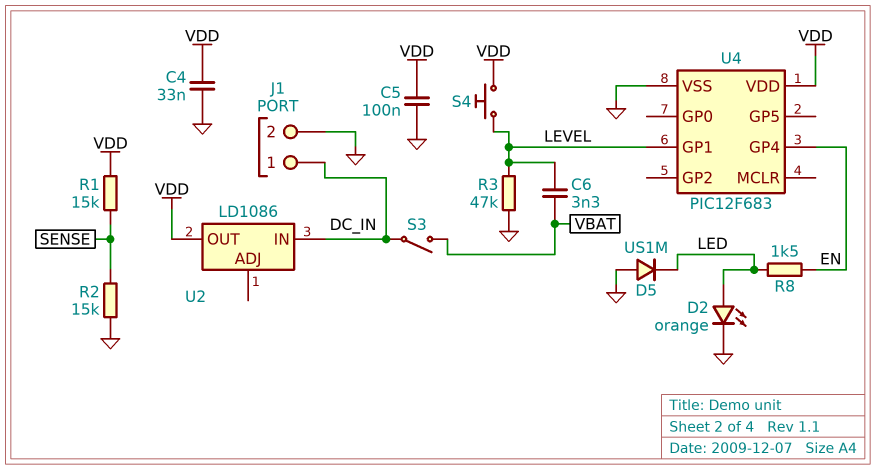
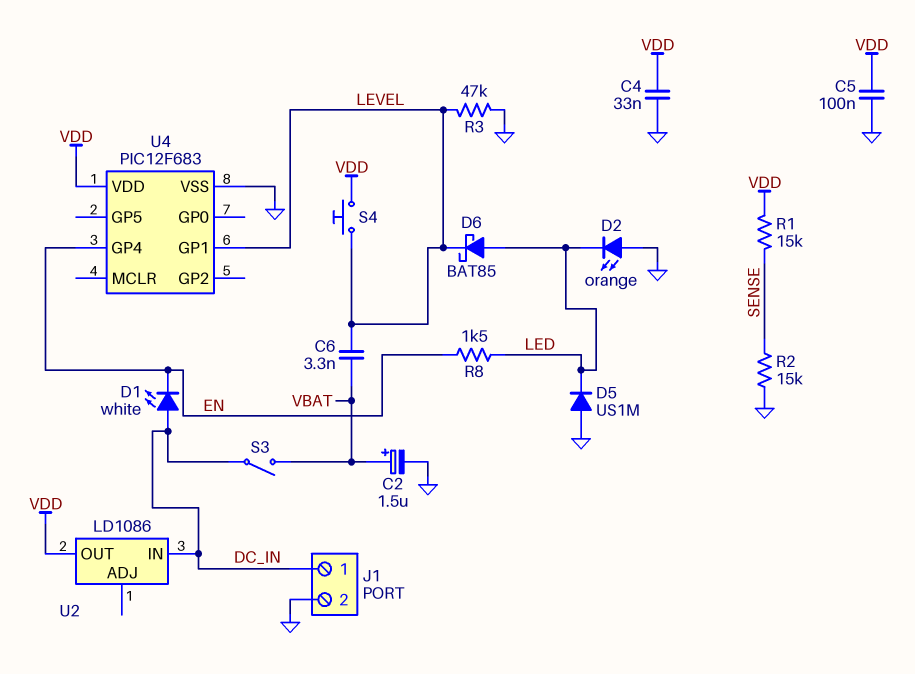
C2: none -> 1.5uF (plus VBAT, minus GND)
D1: none -> LED white (A DC_IN, K EN)
D2: LED orange (A LED, K GND) -> LED orange (A GND, K LED)
D6: none -> schottky BAT85 (A LED, K LEVEL)

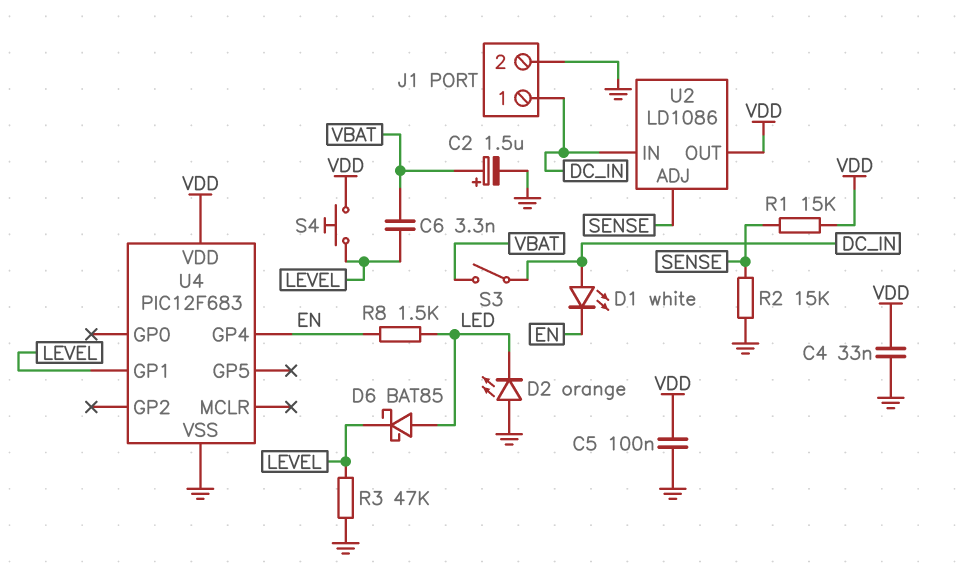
D5: diode US1M (A GND, K LED) -> none
U2 pin ADJ: none -> SENSE

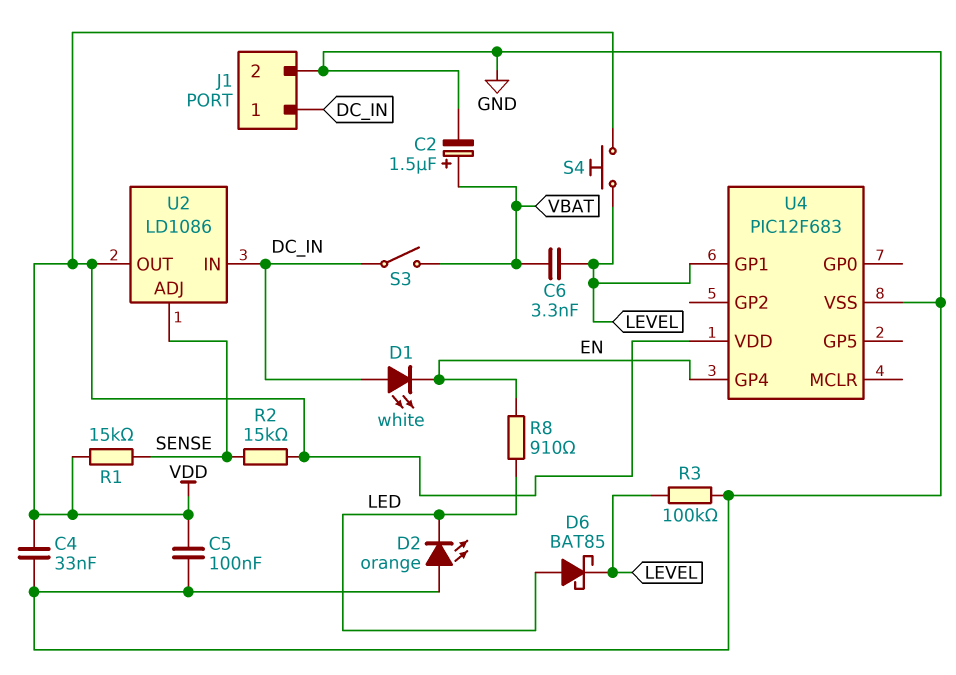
R2: 15k (GND, SENSE) -> 15k (SENSE, VDD)
R3: 47k (GND, LEVEL) -> 100k (GND, LEVEL)
R8: 1.5k (EN, LED) -> 910 (EN, LED)

